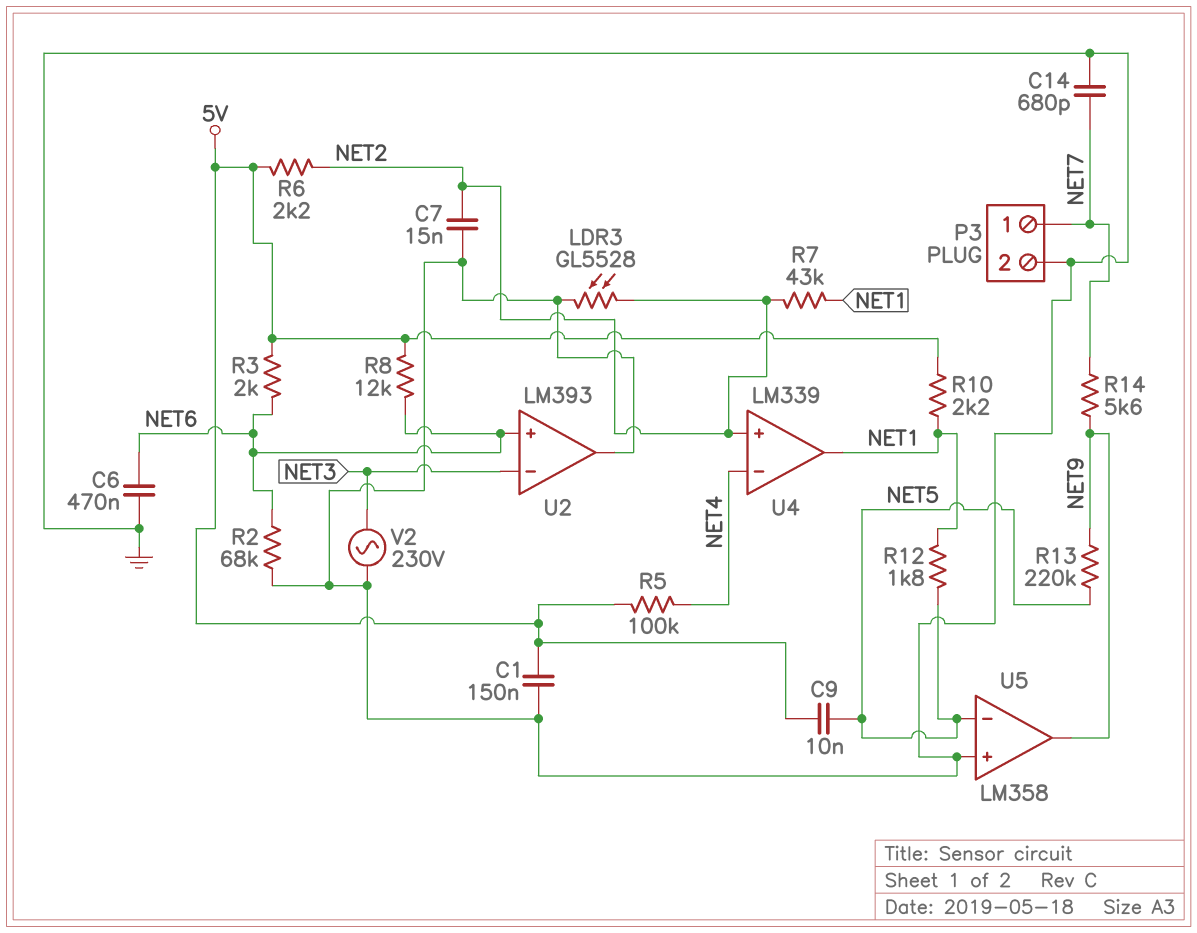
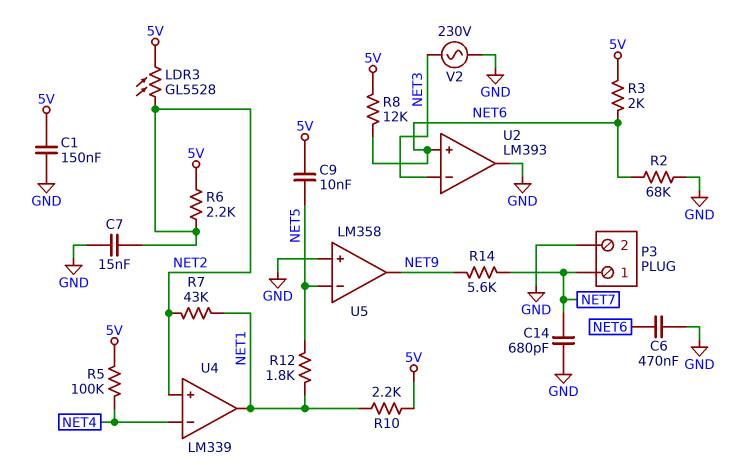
LDR3: GL5528 (GND, NET2) -> GL5528 (5V, NET2)
R13: 220k (NET5, NET9) -> none

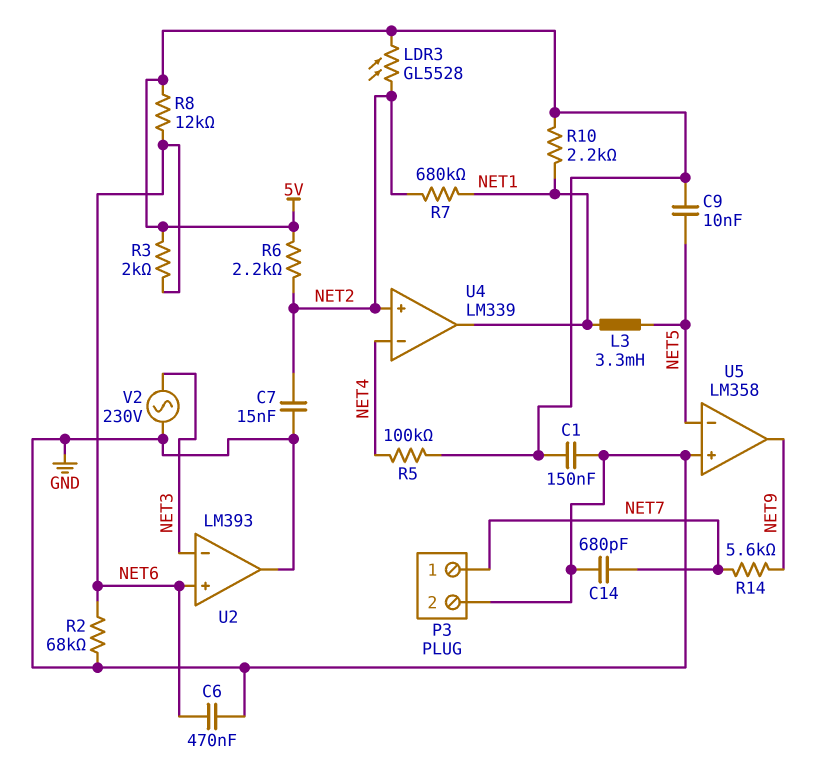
L3: none -> 3.3mH (NET1, NET5)
R7: 43k (NET1, NET2) -> 680k (NET1, NET2)
R12: 1.8k (NET1, NET5) -> none

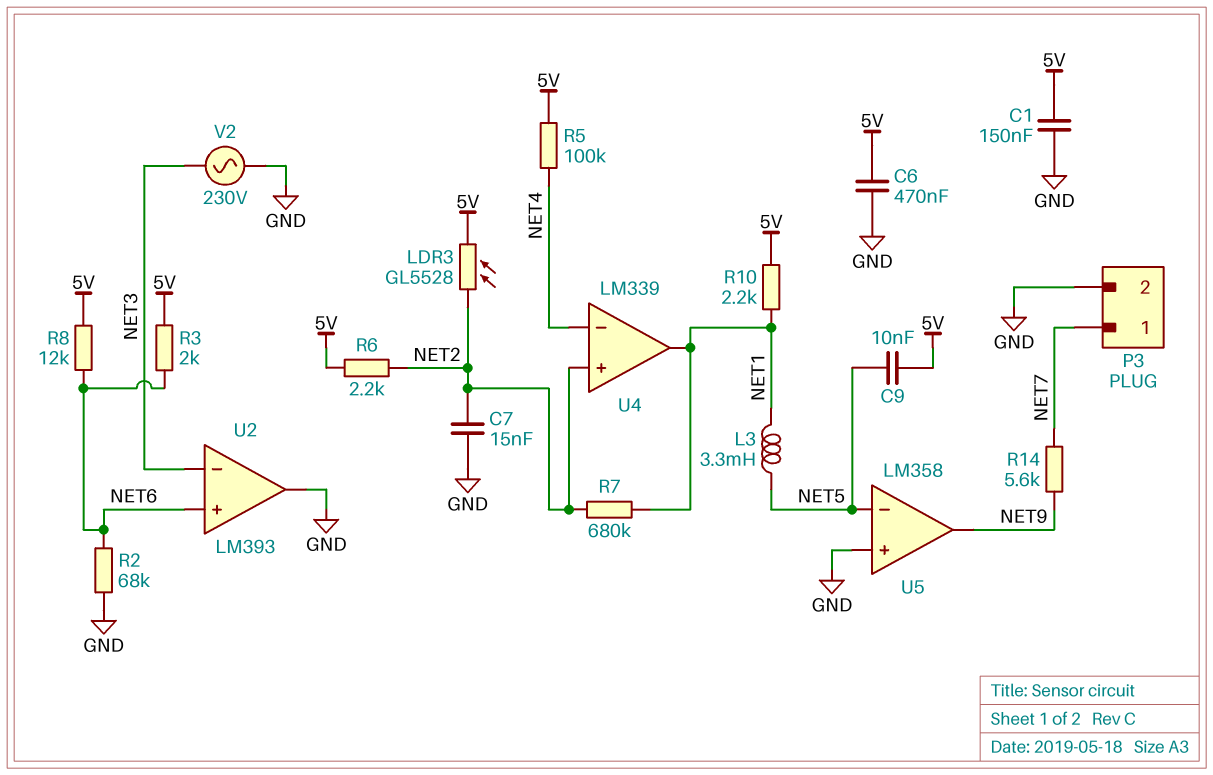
C6: 470nF (GND, NET6) -> 470nF (5V, GND)
C14: 680pF (GND, NET7) -> none

